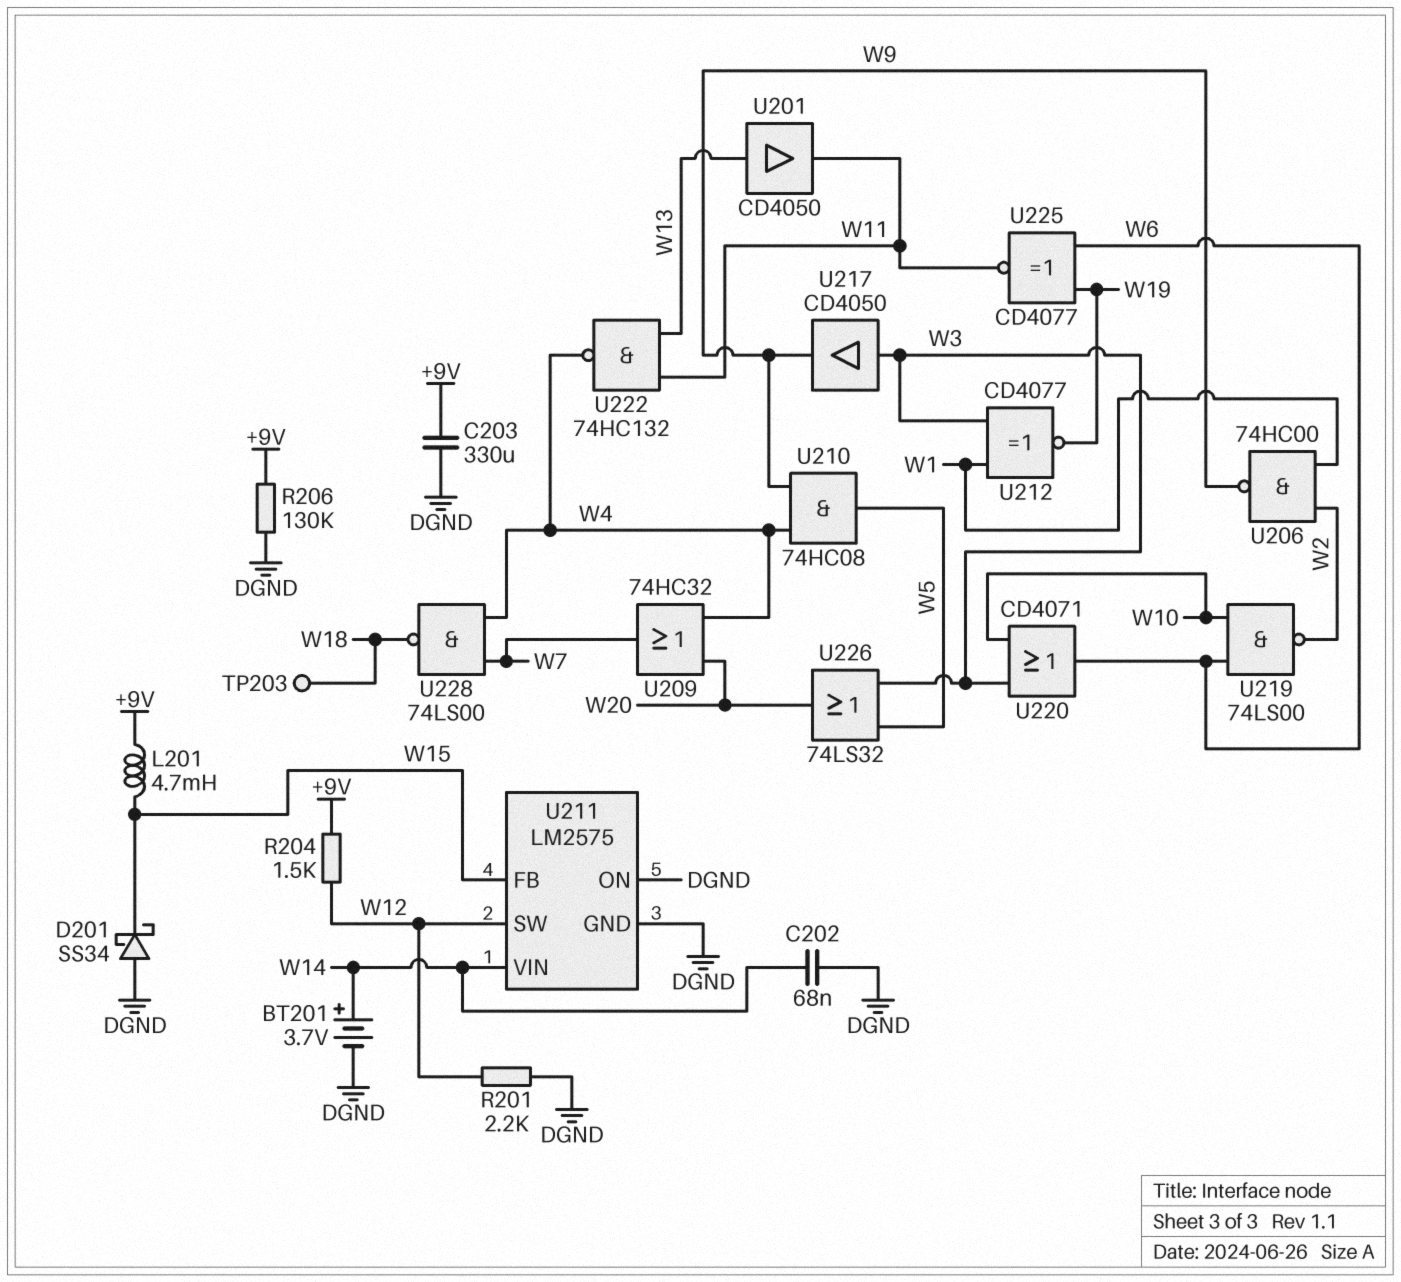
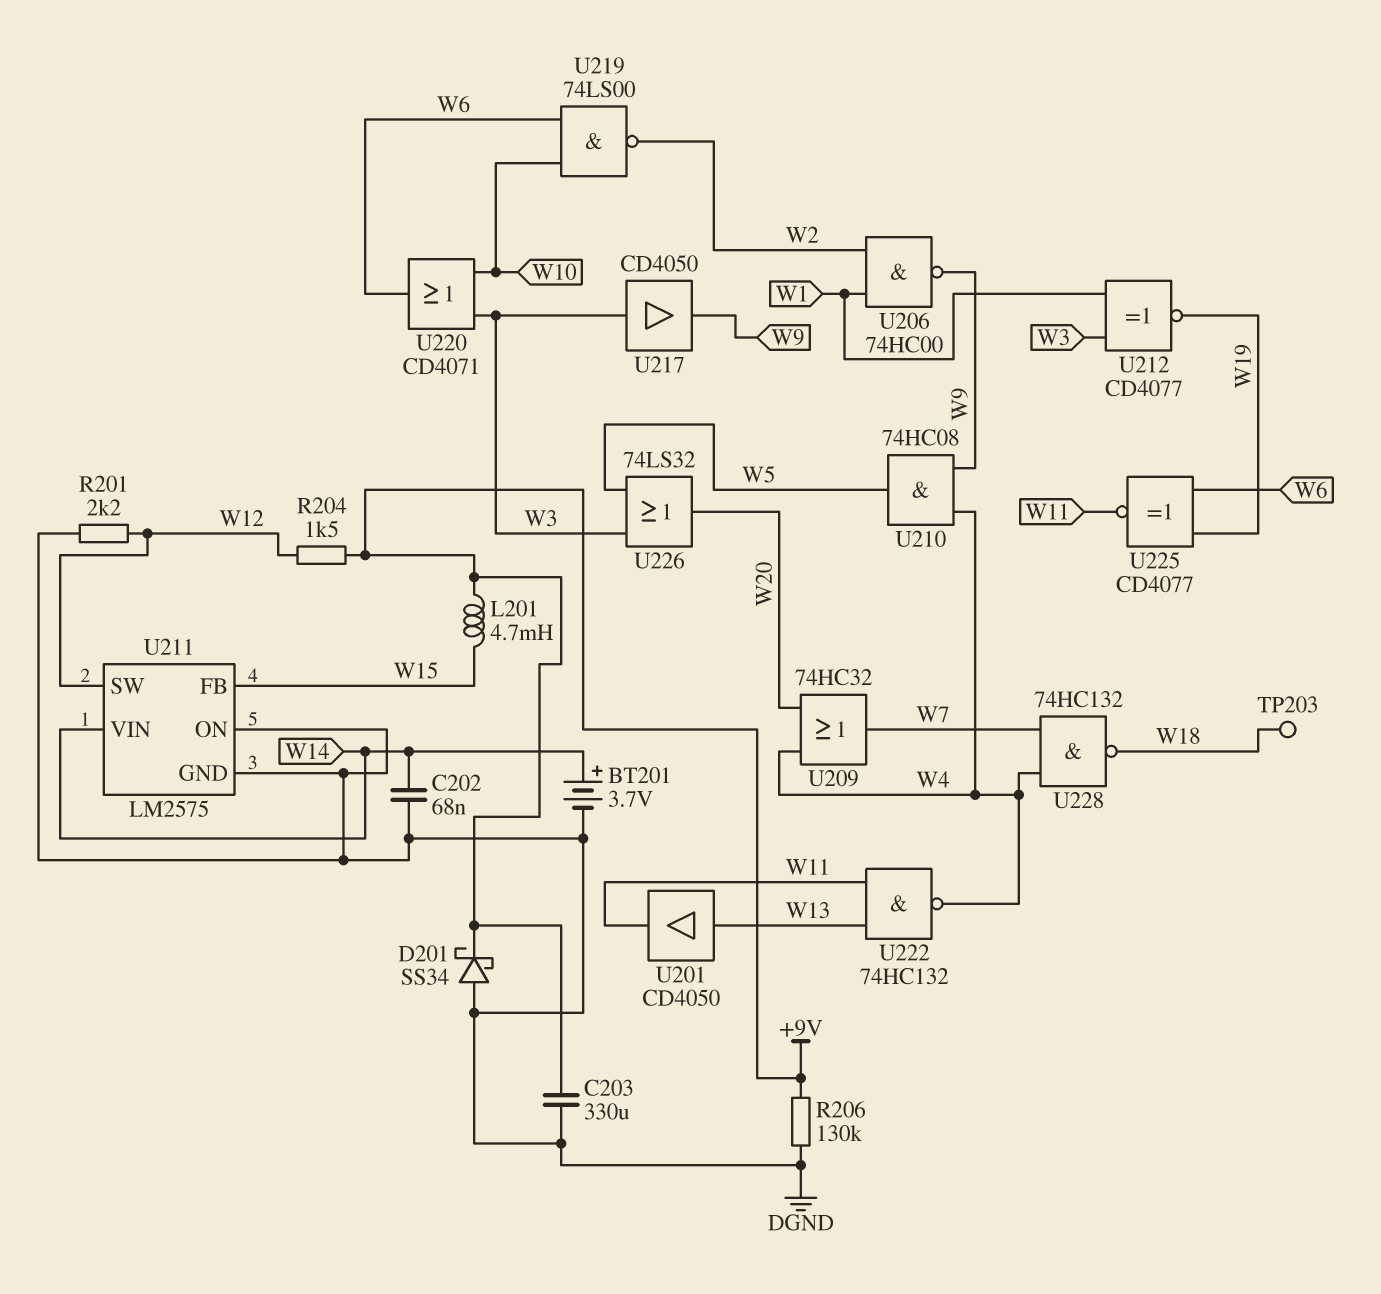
D201: schottky SS34 (A DGND, K W15) -> schottky SS34 (A DGND, K +9V)
U228: NAND 74LS00 (in W4, in W7, out W18) -> NAND 74HC132 (in W4, in W7, out W18)

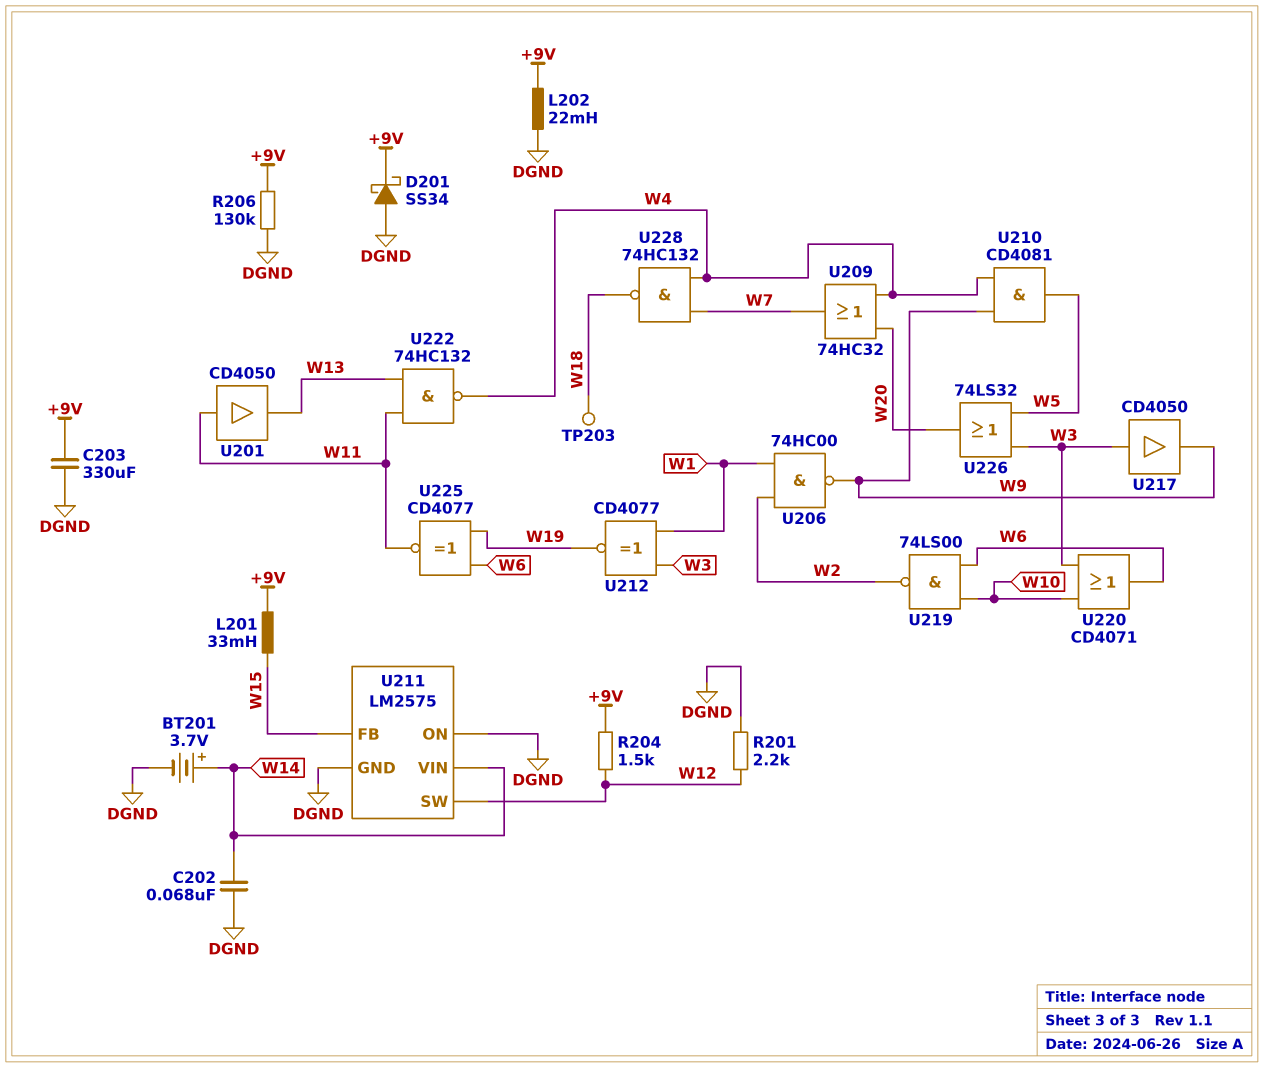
L201: 4.7mH (+9V, W15) -> 33mH (+9V, W15)
L202: none -> 22mH (+9V, DGND)
U201: buffer CD4050 (in W13, out W11) -> buffer CD4050 (in W11, out W13)
U210: AND 74HC08 (in W4, in W9, out W5) -> AND CD4081 (in W4, in W9, out W5)

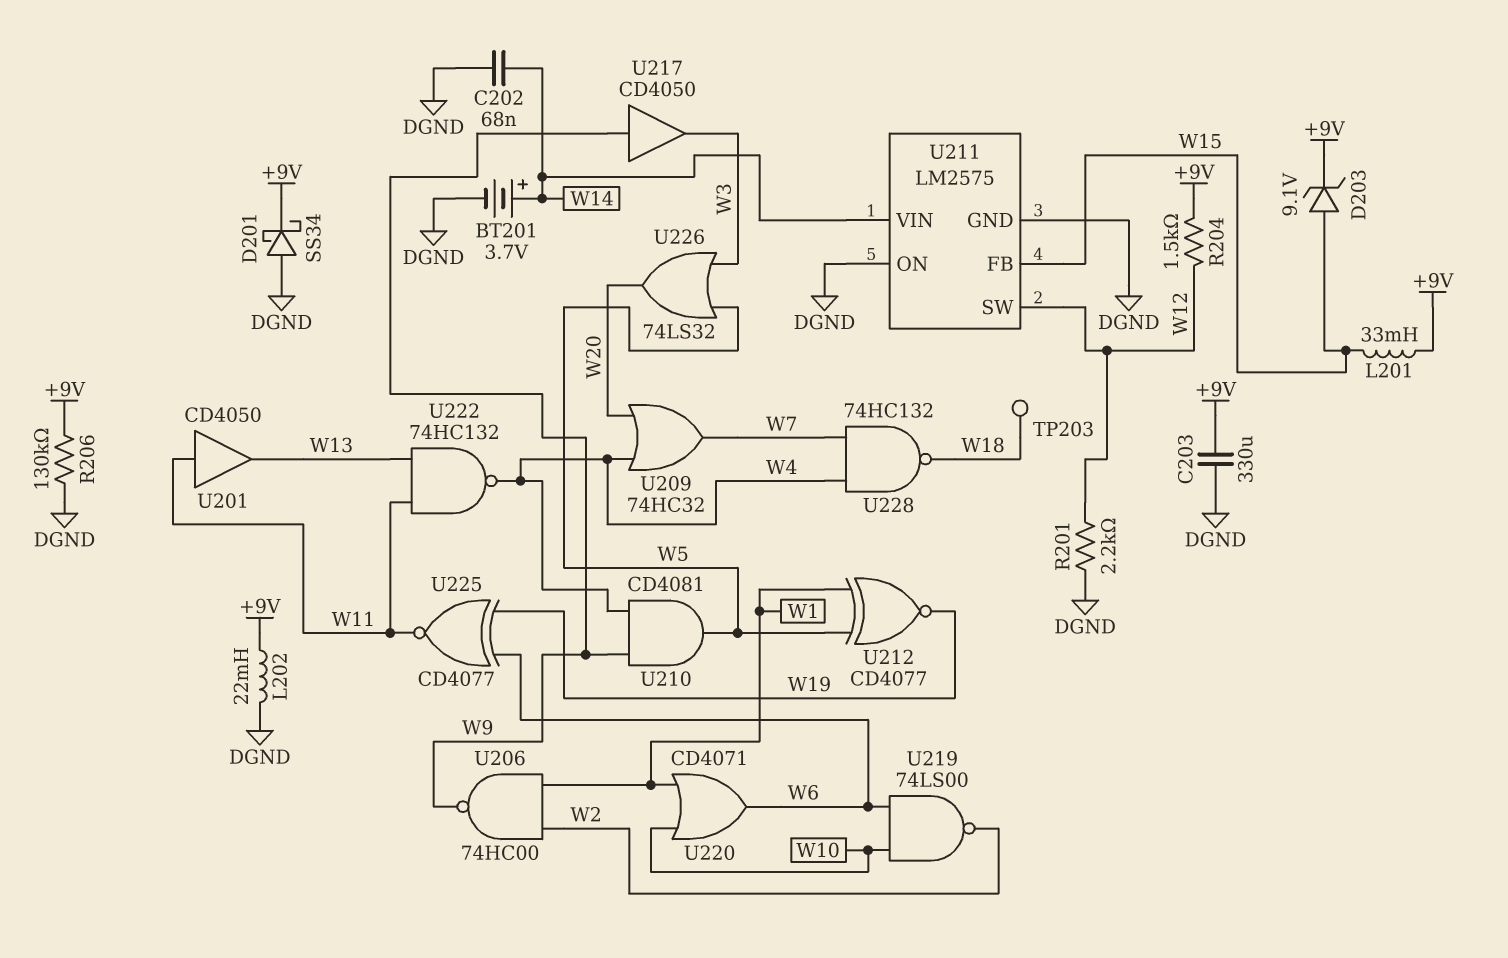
D203: none -> zener 9.1V (A W15, K +9V)
U212: XNOR CD4077 (in W1, in W3, out W19) -> XNOR CD4077 (in W1, in W5, out W19)
U217: buffer CD4050 (in W3, out W9) -> buffer CD4050 (in W9, out W3)
U220: OR CD4071 (in W3, in W10, out W6) -> OR CD4071 (in W1, in W10, out W6)

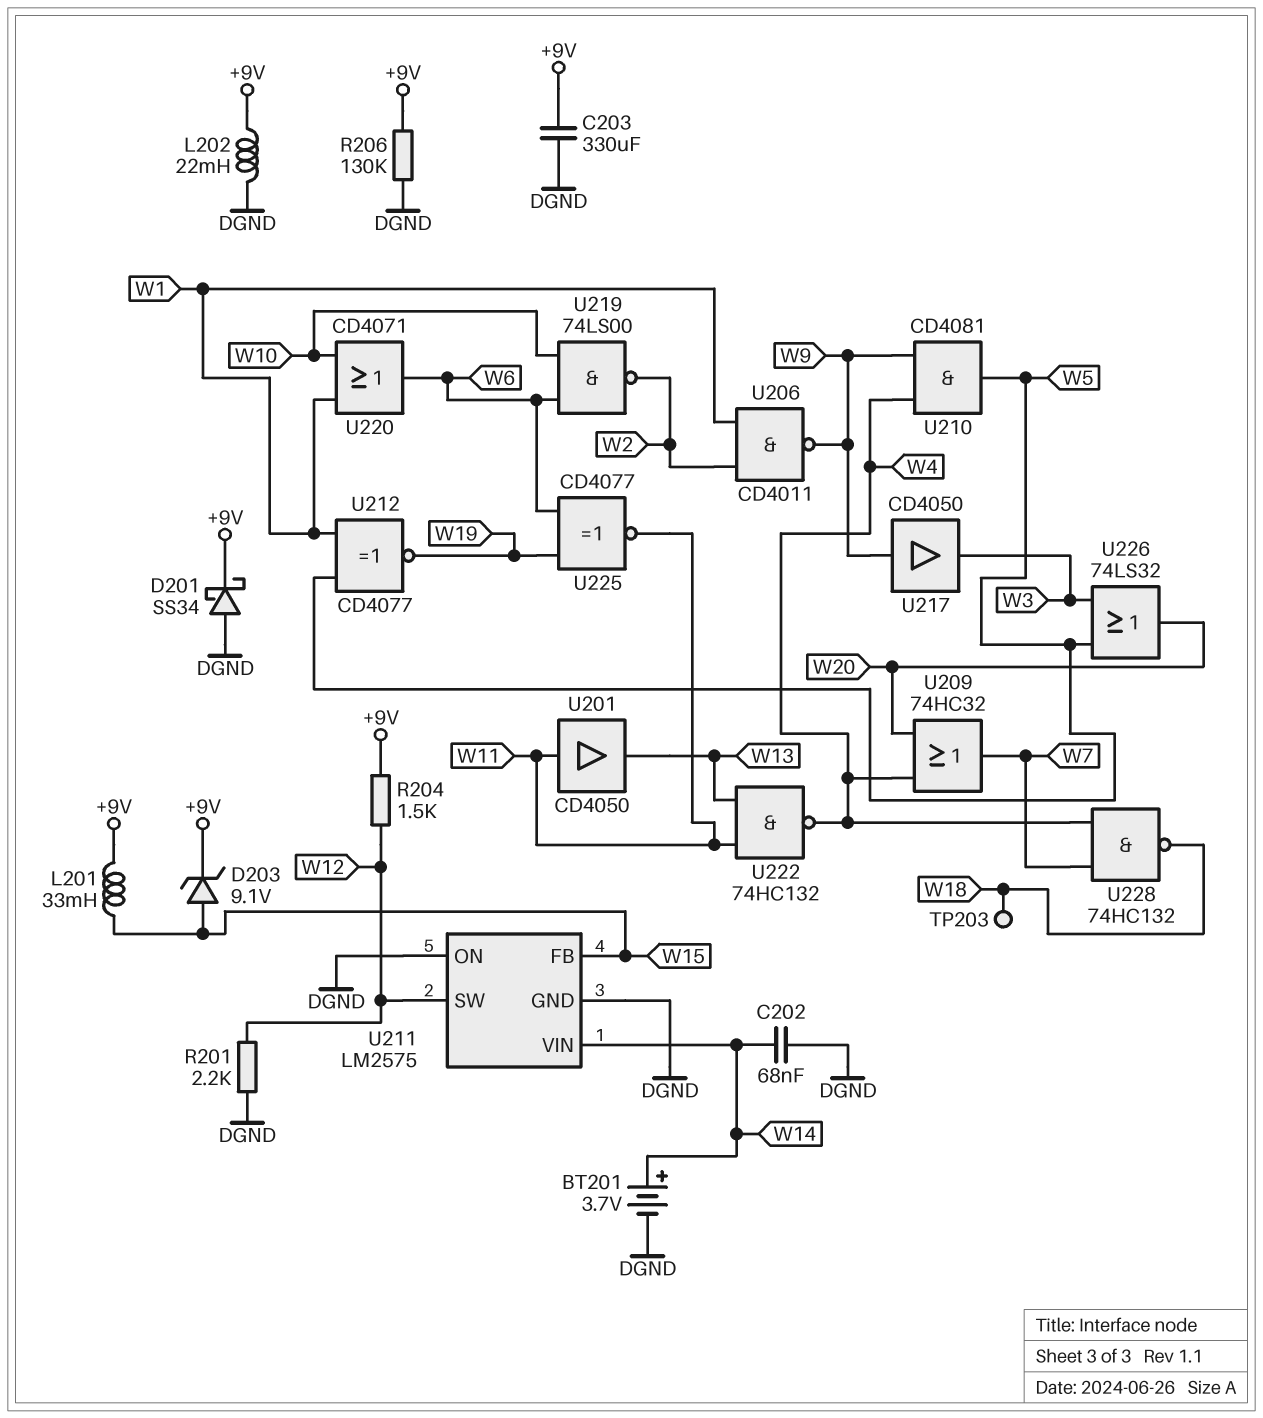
U206: NAND 74HC00 (in W1, in W2, out W9) -> NAND CD4011 (in W1, in W2, out W9)

